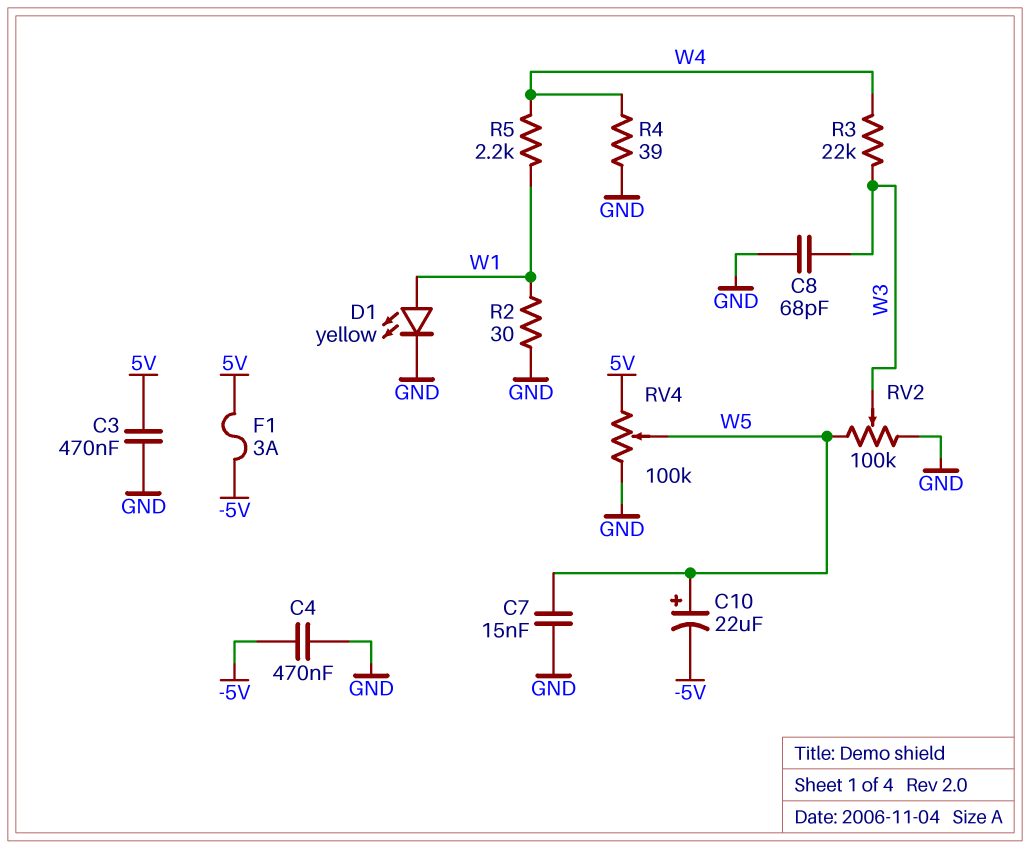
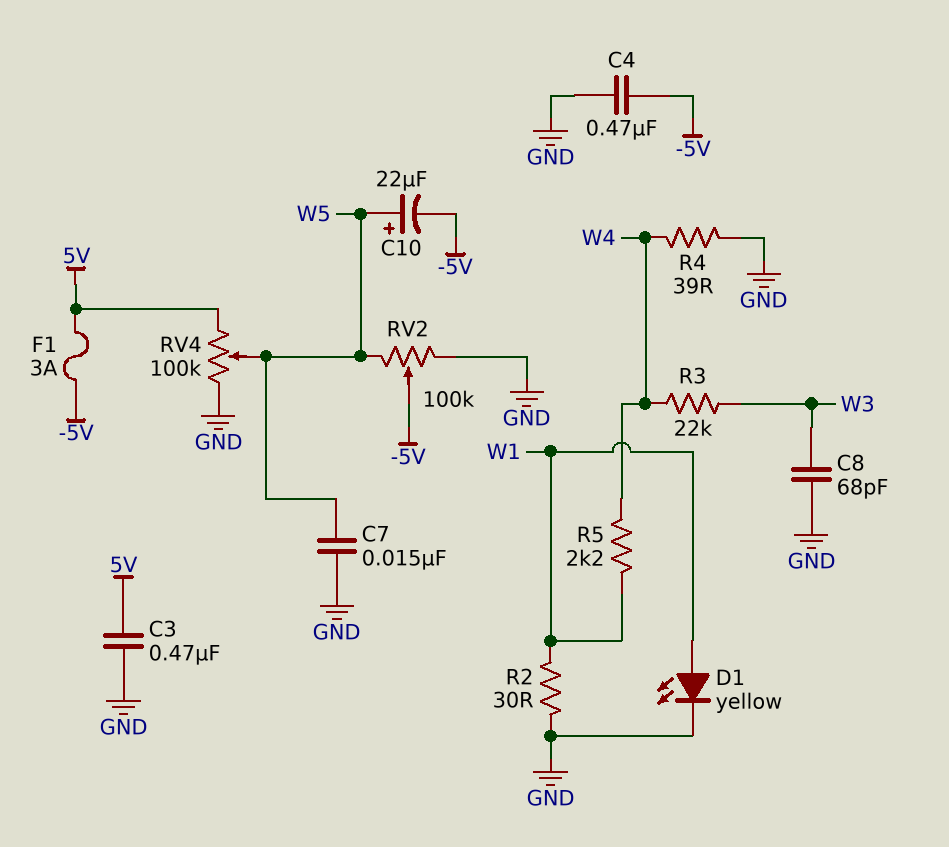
RV2: 100k (GND, W5, wiper W3) -> 100k (GND, W5, wiper -5V)

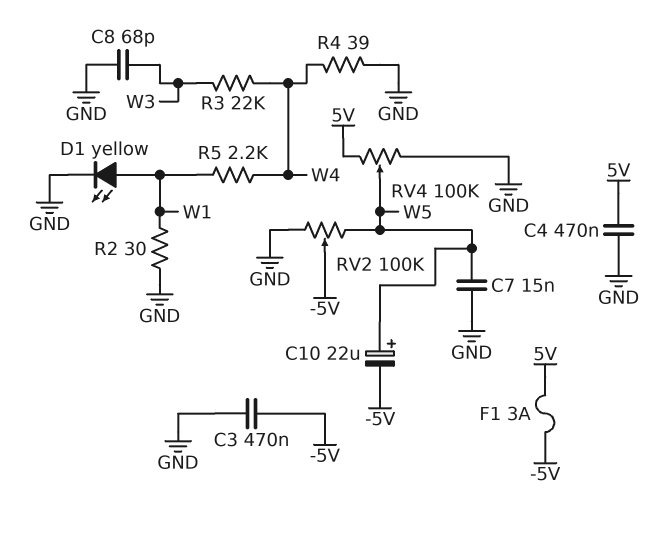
C3: 470nF (5V, GND) -> 470nF (-5V, GND)
C4: 470nF (-5V, GND) -> 470nF (5V, GND)

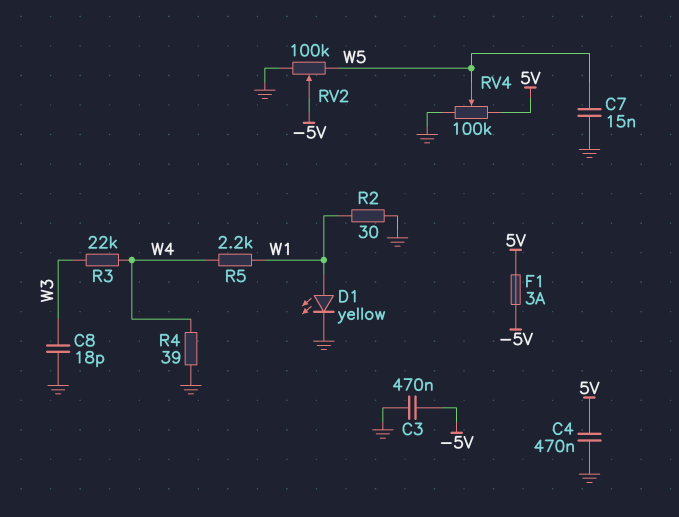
C8: 68pF (GND, W3) -> 18pF (GND, W3)
C10: 22uF (plus W5, minus -5V) -> none

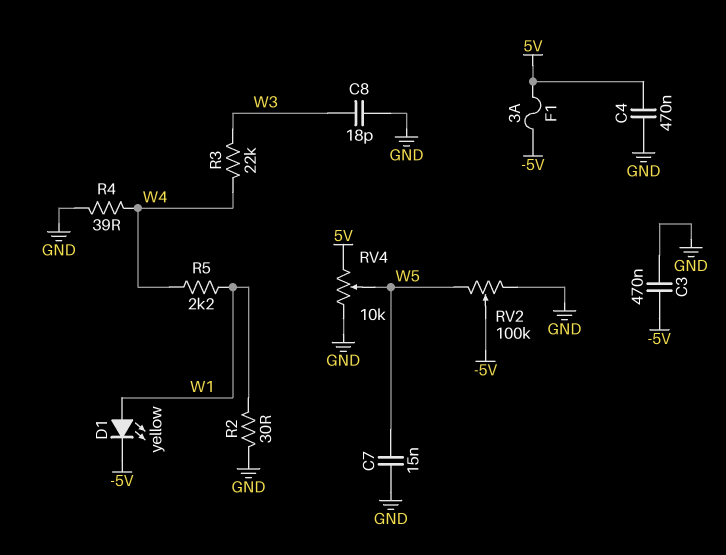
D1: LED yellow (A W1, K GND) -> LED yellow (A W1, K -5V)
RV4: 100k (5V, GND, wiper W5) -> 10k (5V, GND, wiper W5)

